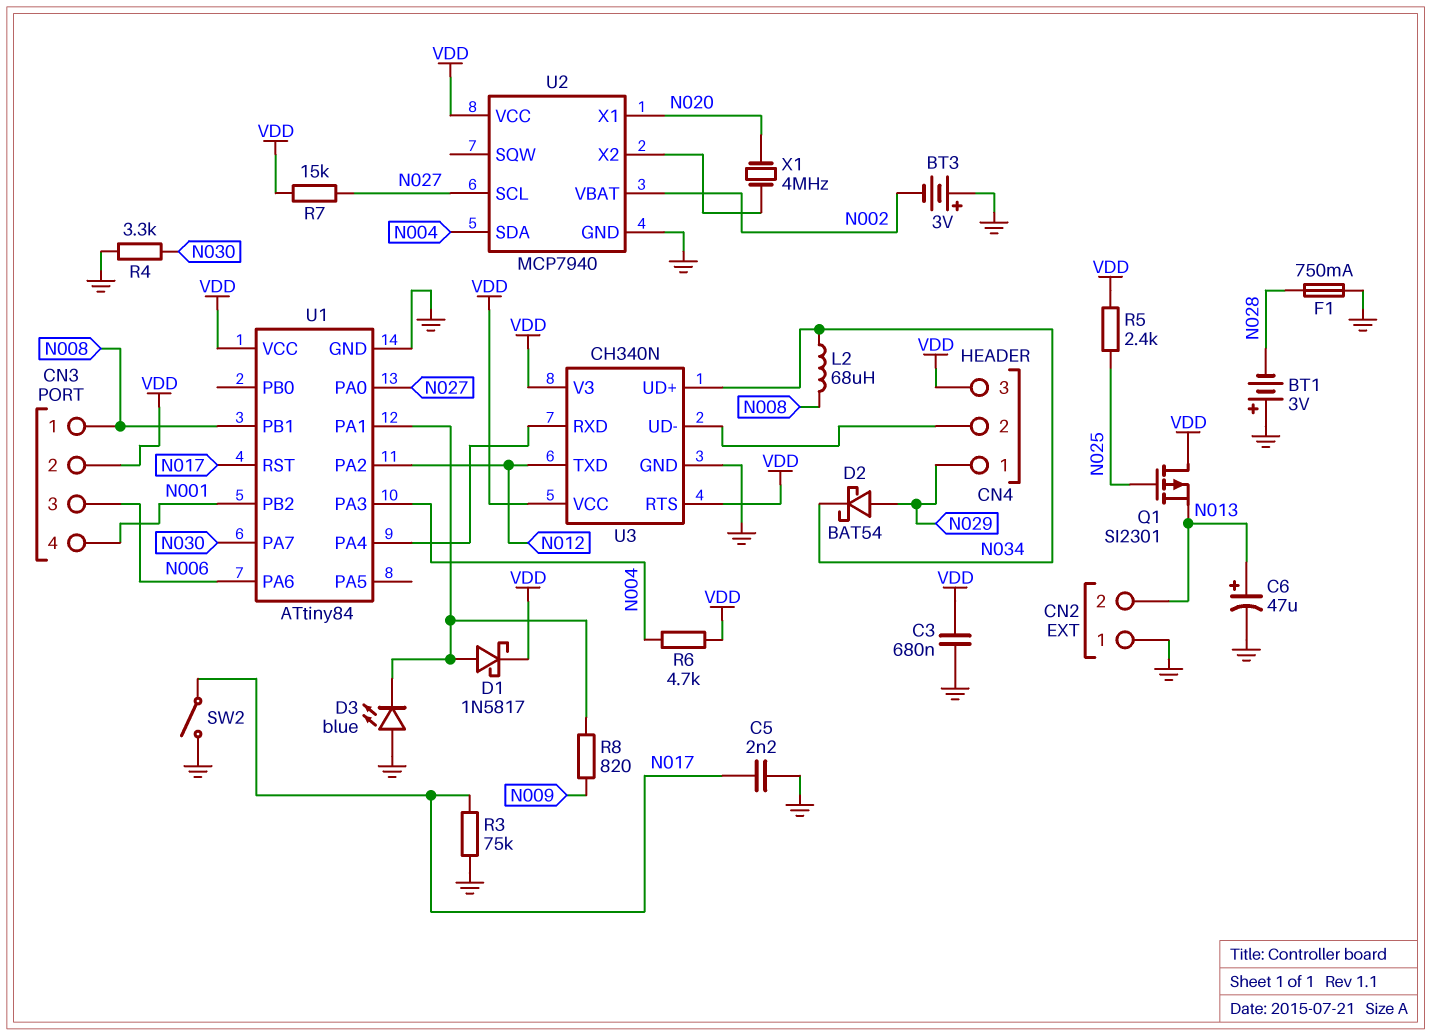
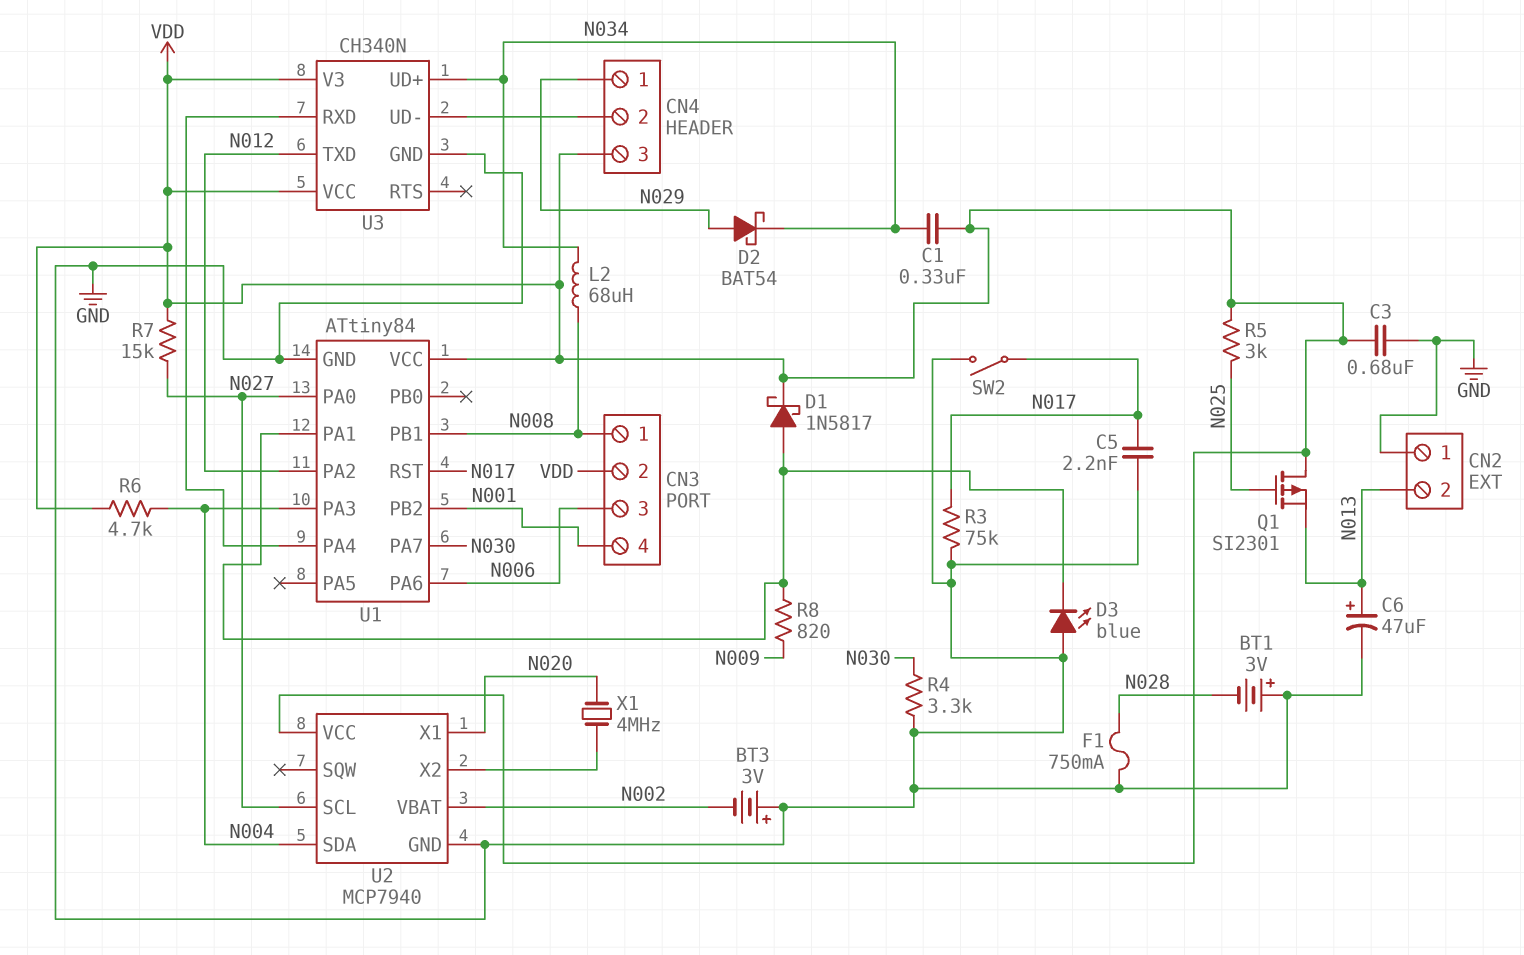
C1: none -> 330nF (N034, VDD)
R5: 2.4k (N025, VDD) -> 3k (N025, VDD)
U3 pin RTS: VDD -> none

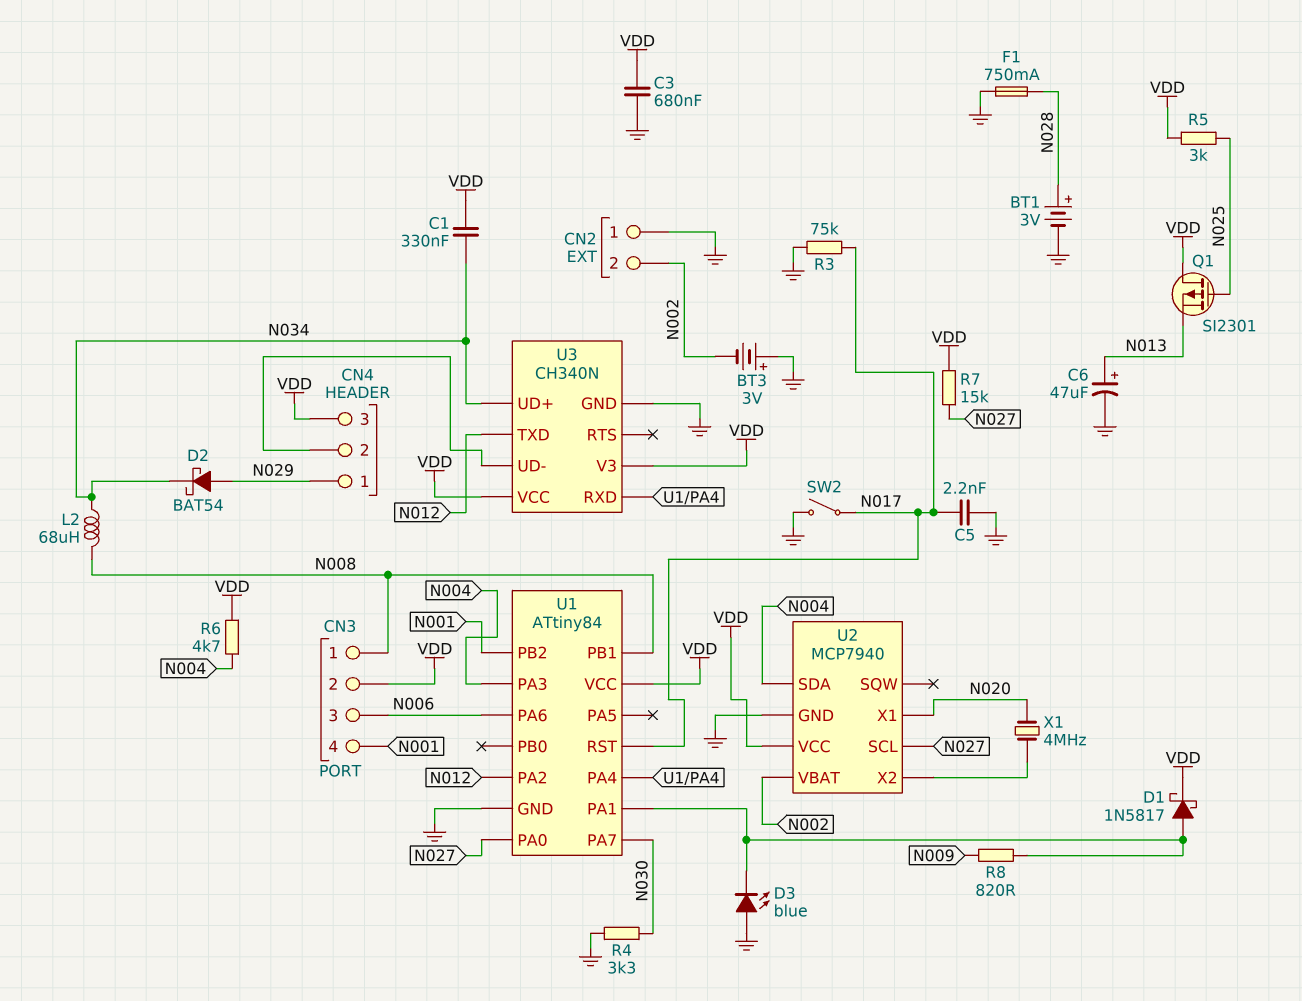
BT1: 3V (plus GND, minus N028) -> 3V (plus N028, minus GND)
CN2 pin 2: N013 -> N002

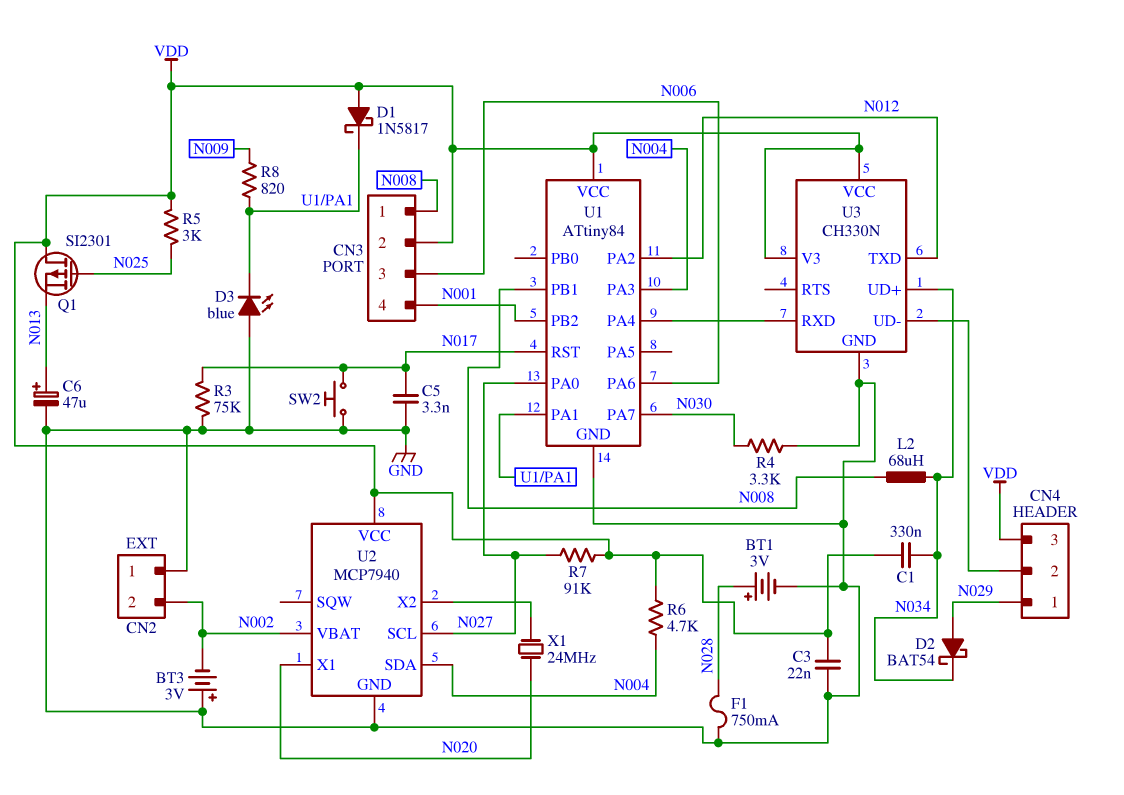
C3: 680nF (GND, VDD) -> 22nF (GND, VDD)
C5: 2.2nF (GND, N017) -> 3.3nF (GND, N017)
D1: schottky 1N5817 (A U1/PA1, K VDD) -> schottky 1N5817 (A VDD, K U1/PA1)
R7: 15k (N027, VDD) -> 91k (N027, VDD)
SW2: switch (GND, N017) -> button (GND, N017)
U3: CH340N -> CH330N
X1: 4MHz (N020, U2/X2) -> 24MHz (N020, U2/X2)

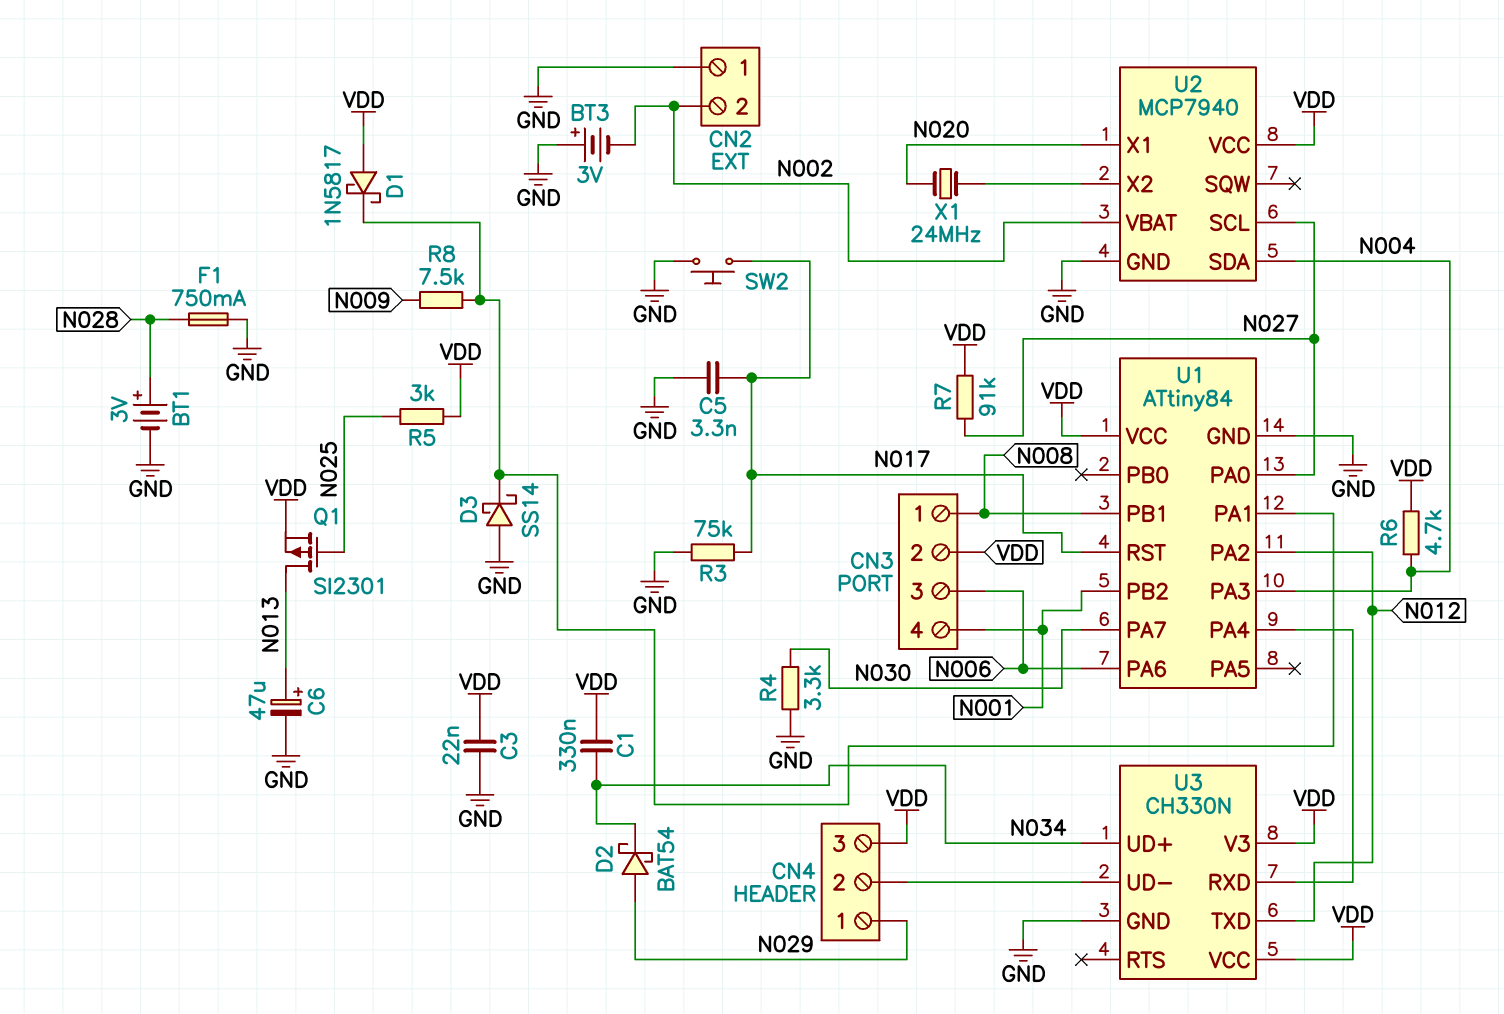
D3: LED blue (A GND, K U1/PA1) -> schottky SS14 (A GND, K U1/PA1)
L2: 68uH (N008, N034) -> none
Q1: PMOS SI2301 (G N025, D VDD, S N013) -> PMOS SI2301 (G N025, D N013, S VDD)
R8: 820 (N009, U1/PA1) -> 7.5k (N009, U1/PA1)

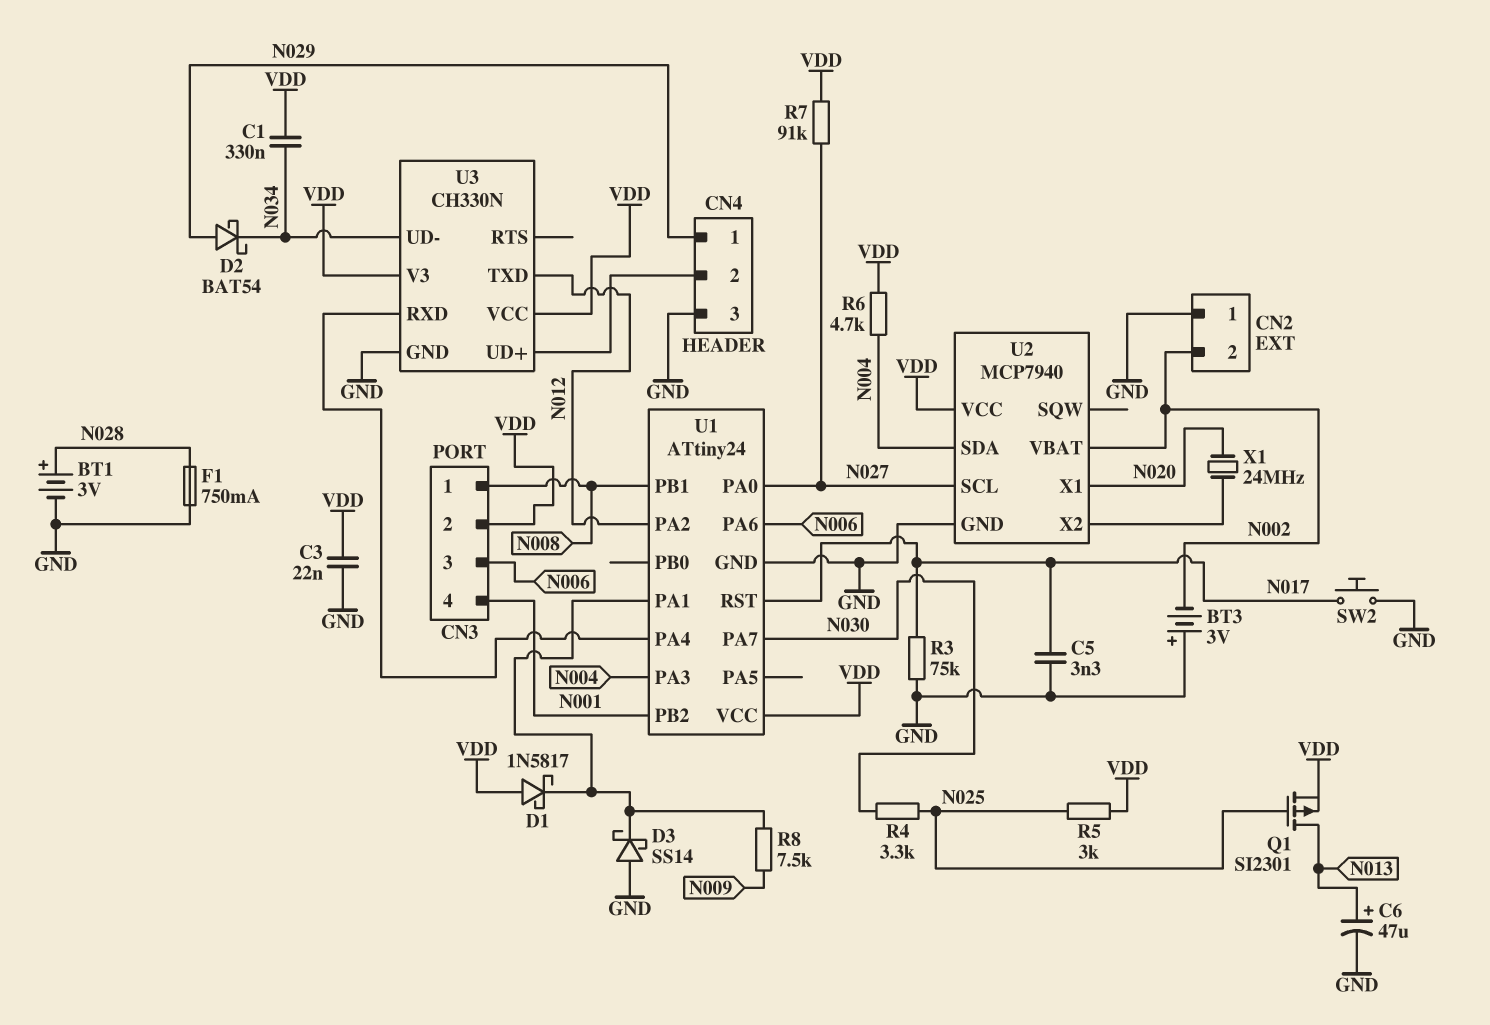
CN4 pin 3: VDD -> GND
R4: 3.3k (GND, N030) -> 3.3k (N025, N030)
U1: ATtiny84 -> ATtiny24
U3 pin UD+: N034 -> CN4/2
U3 pin UD-: CN4/2 -> N034

